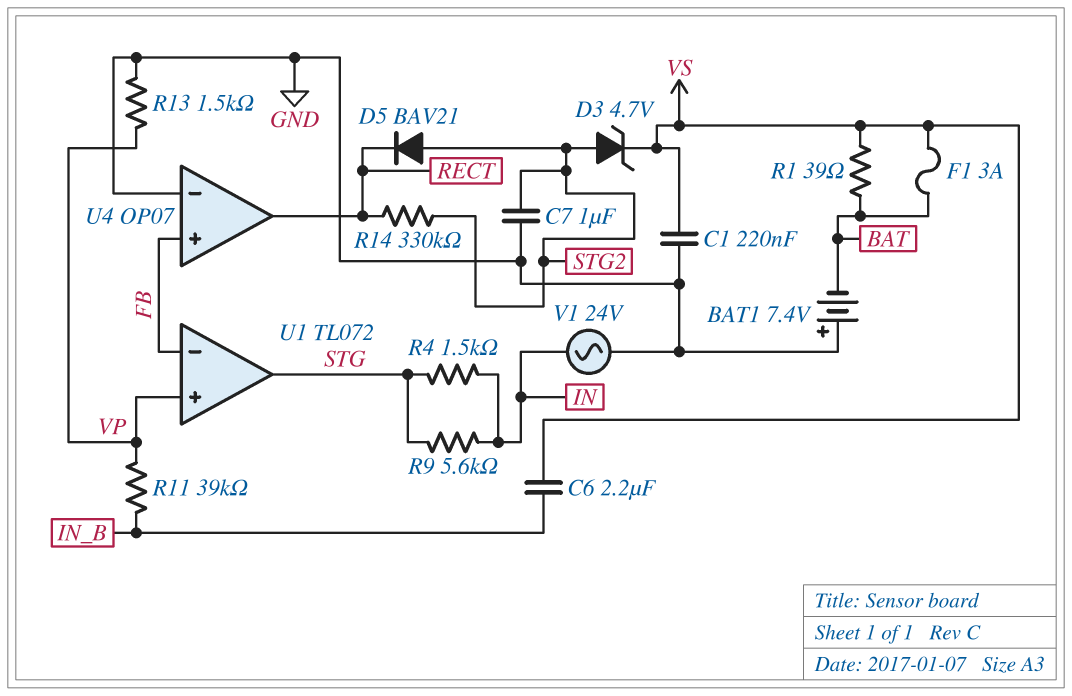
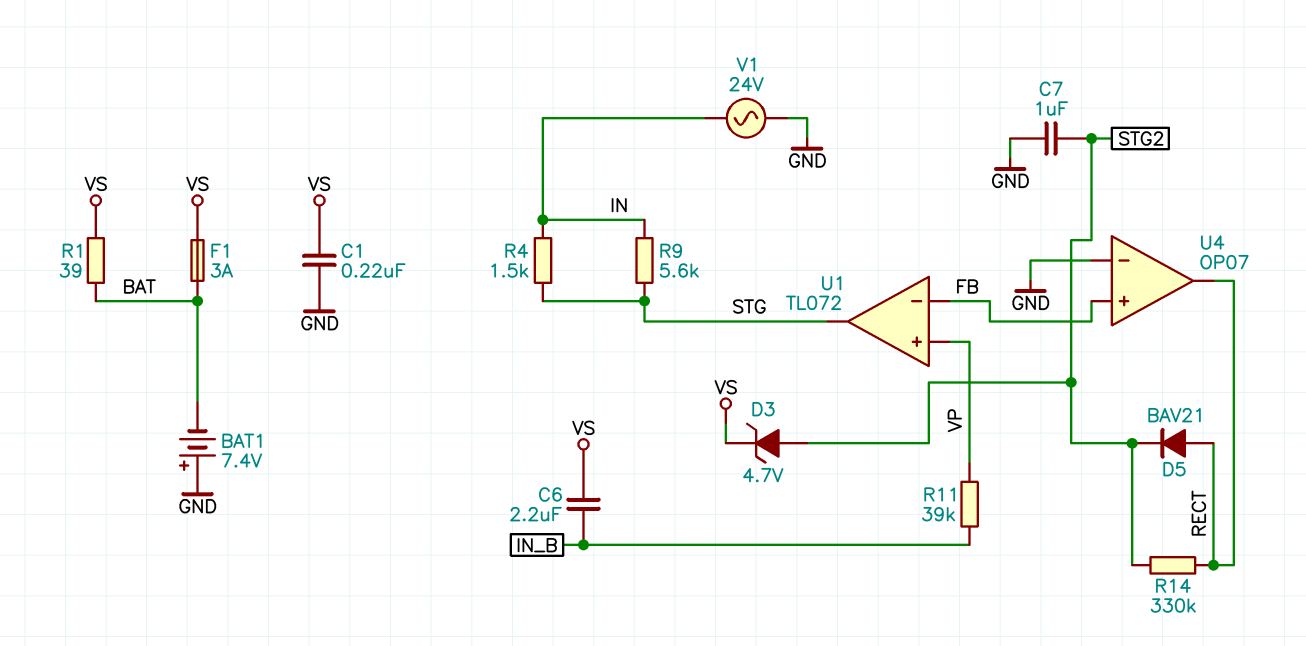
D5: diode BAV21 (A STG2, K RECT) -> diode BAV21 (A RECT, K STG2)
R13: 1.5k (GND, VP) -> none

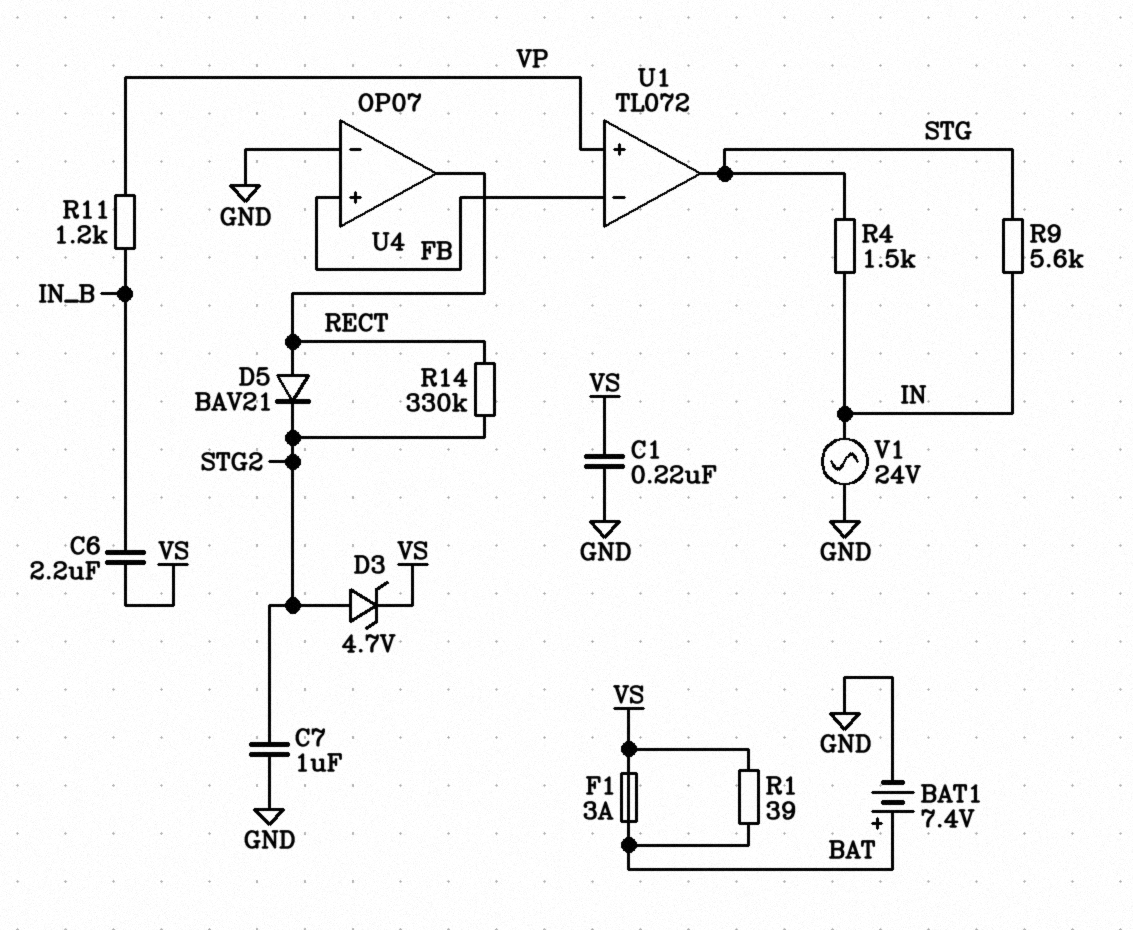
BAT1: 7.4V (plus GND, minus BAT) -> 7.4V (plus BAT, minus GND)
R11: 39k (IN_B, VP) -> 1.2k (IN_B, VP)

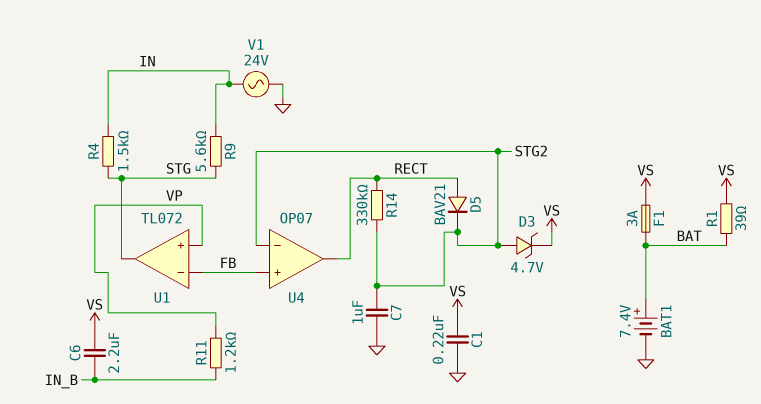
U4 pin in-: GND -> STG2

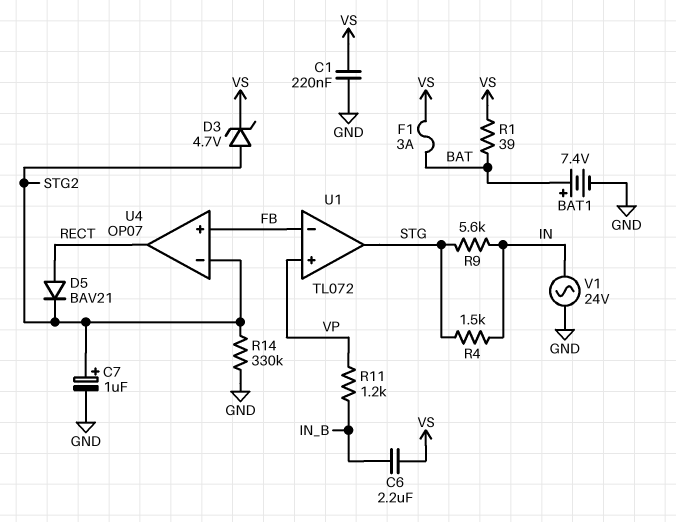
C7: 1uF (GND, STG2) -> 1uF (plus STG2, minus GND)
R14: 330k (RECT, STG2) -> 330k (GND, STG2)

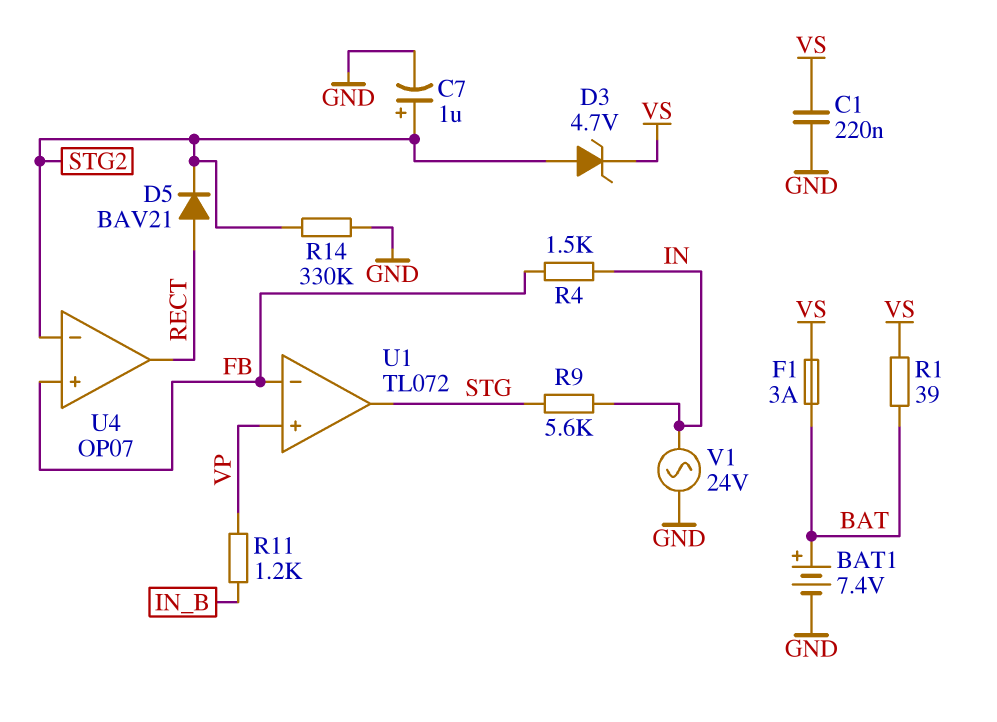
C6: 2.2uF (IN_B, VS) -> none
R4: 1.5k (IN, STG) -> 1.5k (FB, IN)

